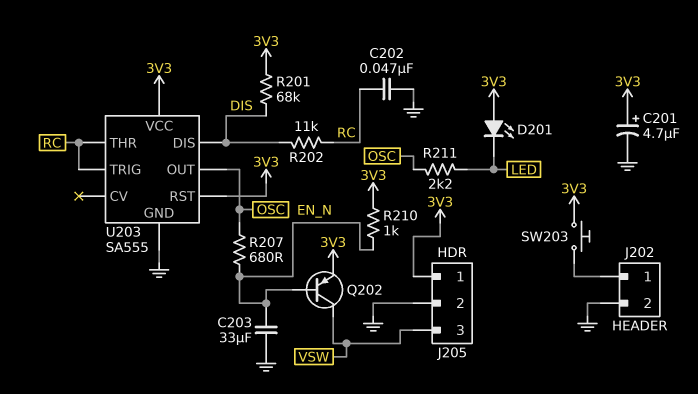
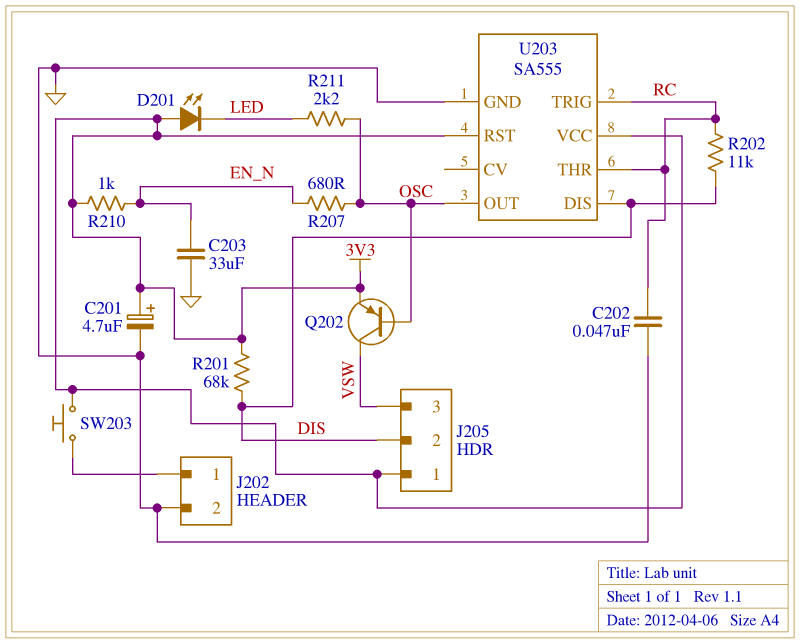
J205 pin 2: GND -> DIS
Q202: PNP (B EN_N, C VSW, E 3V3) -> PNP (B OSC, C VSW, E 3V3)

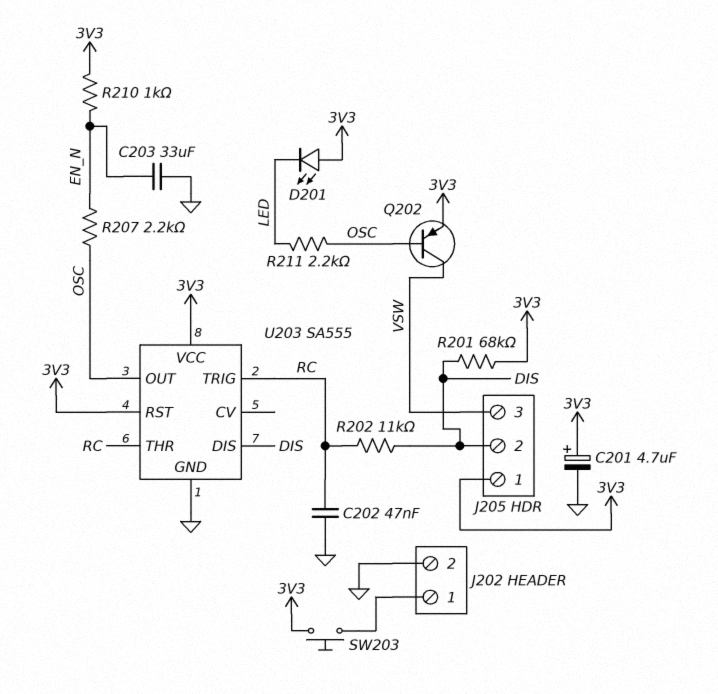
R207: 680 (EN_N, OSC) -> 2.2k (EN_N, OSC)

